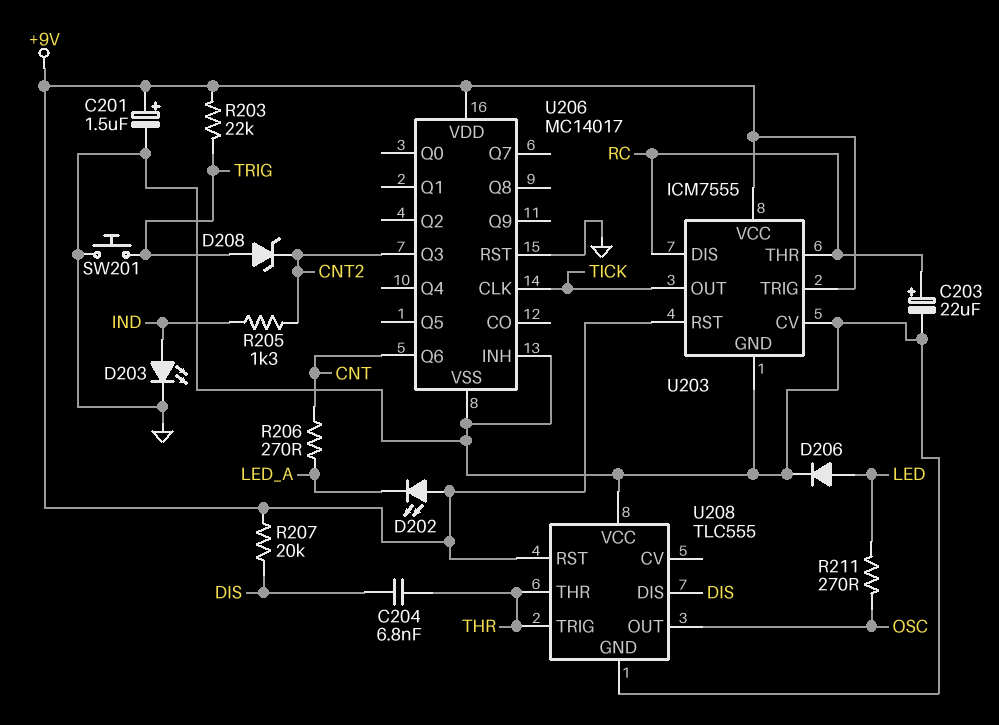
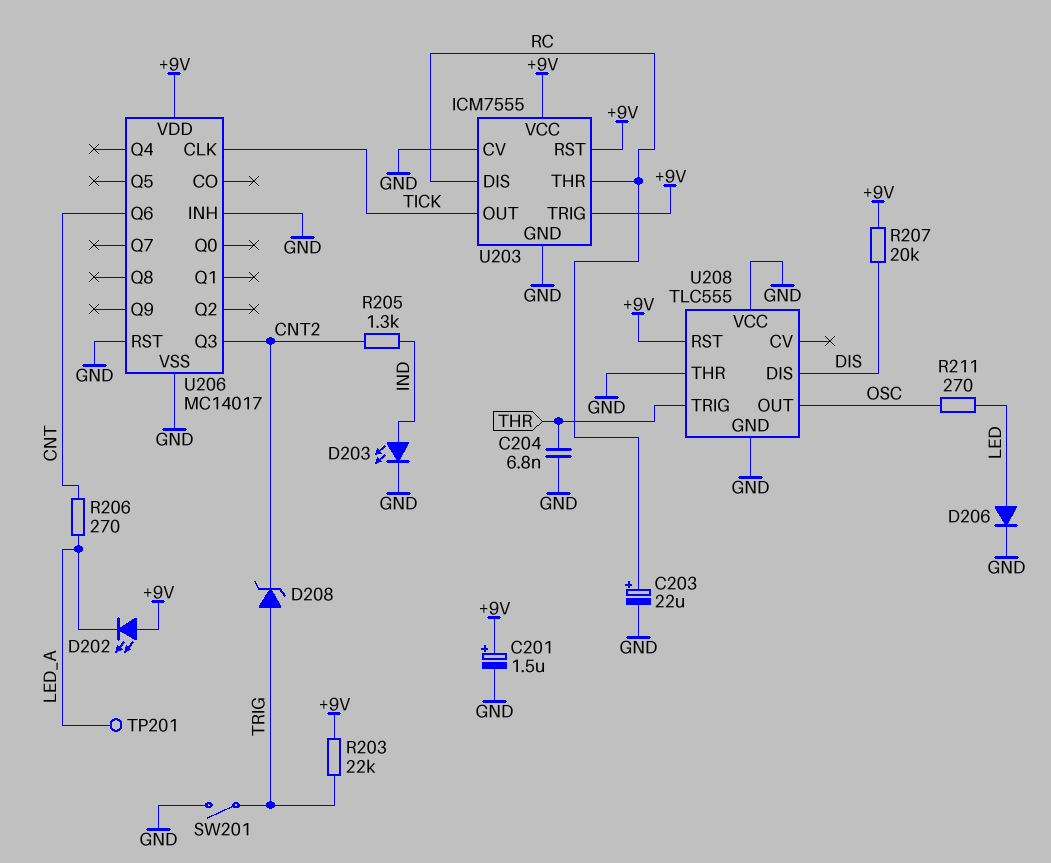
C204: 6.8nF (DIS, THR) -> 6.8nF (GND, THR)
SW201: button (GND, TRIG) -> switch (GND, TRIG)
TP201: none -> test point (LED_A)
U208 pin THR: THR -> GND

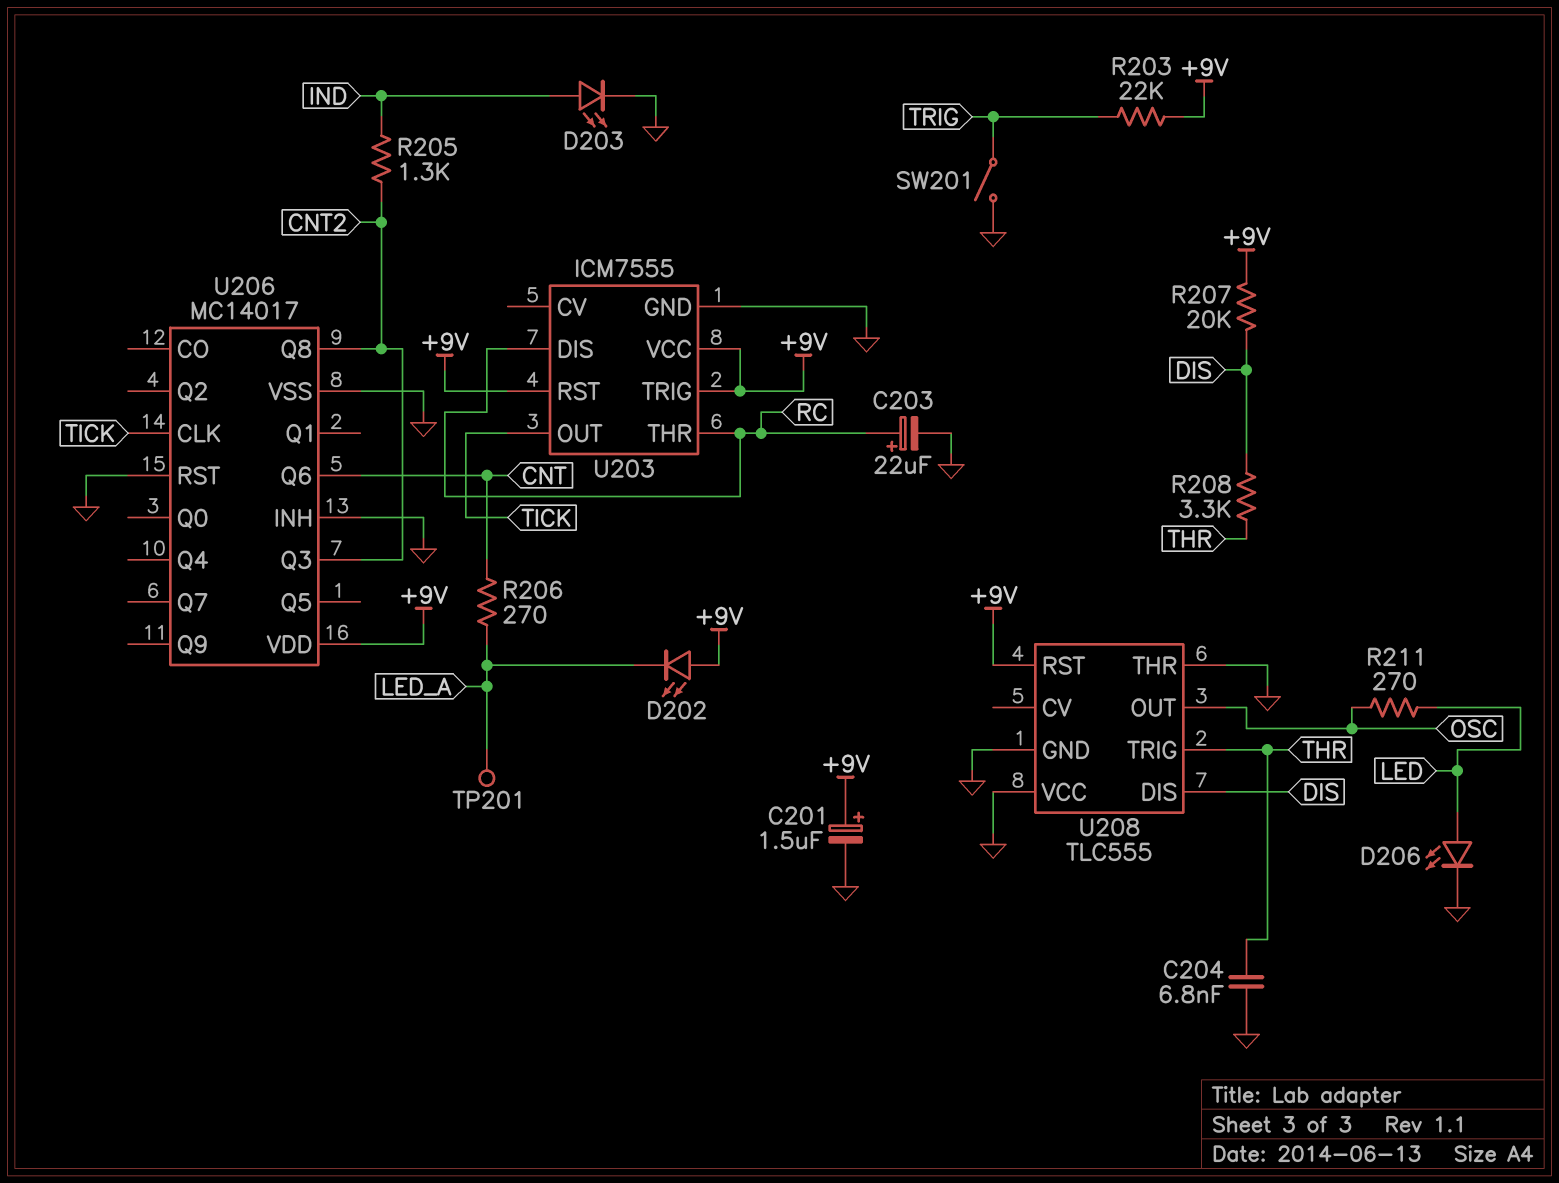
D206: diode (A LED, K GND) -> LED (A LED, K GND)
D208: zener (A TRIG, K CNT2) -> none
R208: none -> 3.3k (DIS, THR)
U203 pin CV: GND -> none
U206 pin Q8: none -> CNT2

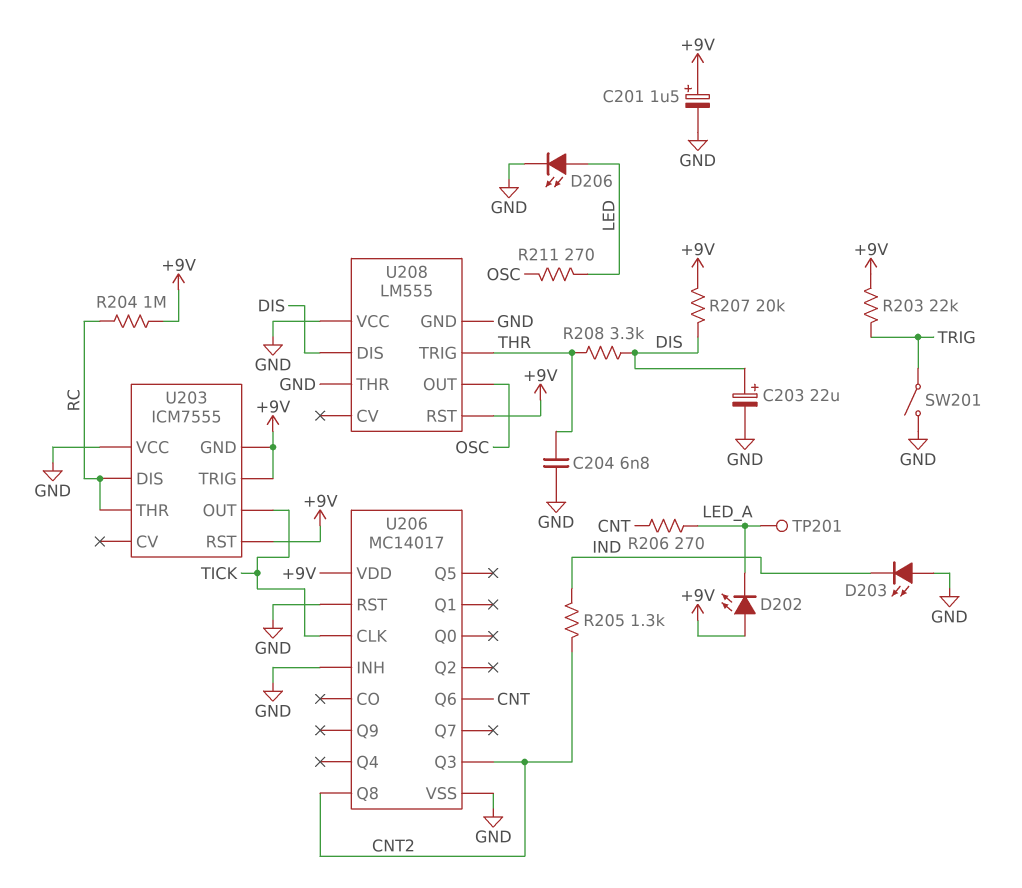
C203: 22uF (plus RC, minus GND) -> 22uF (plus DIS, minus GND)
D203: LED (A IND, K GND) -> LED (A GND, K IND)
R204: none -> 1M (+9V, RC)
U203 pin GND: GND -> +9V
U203 pin VCC: +9V -> GND
U208: TLC555 -> LM555

